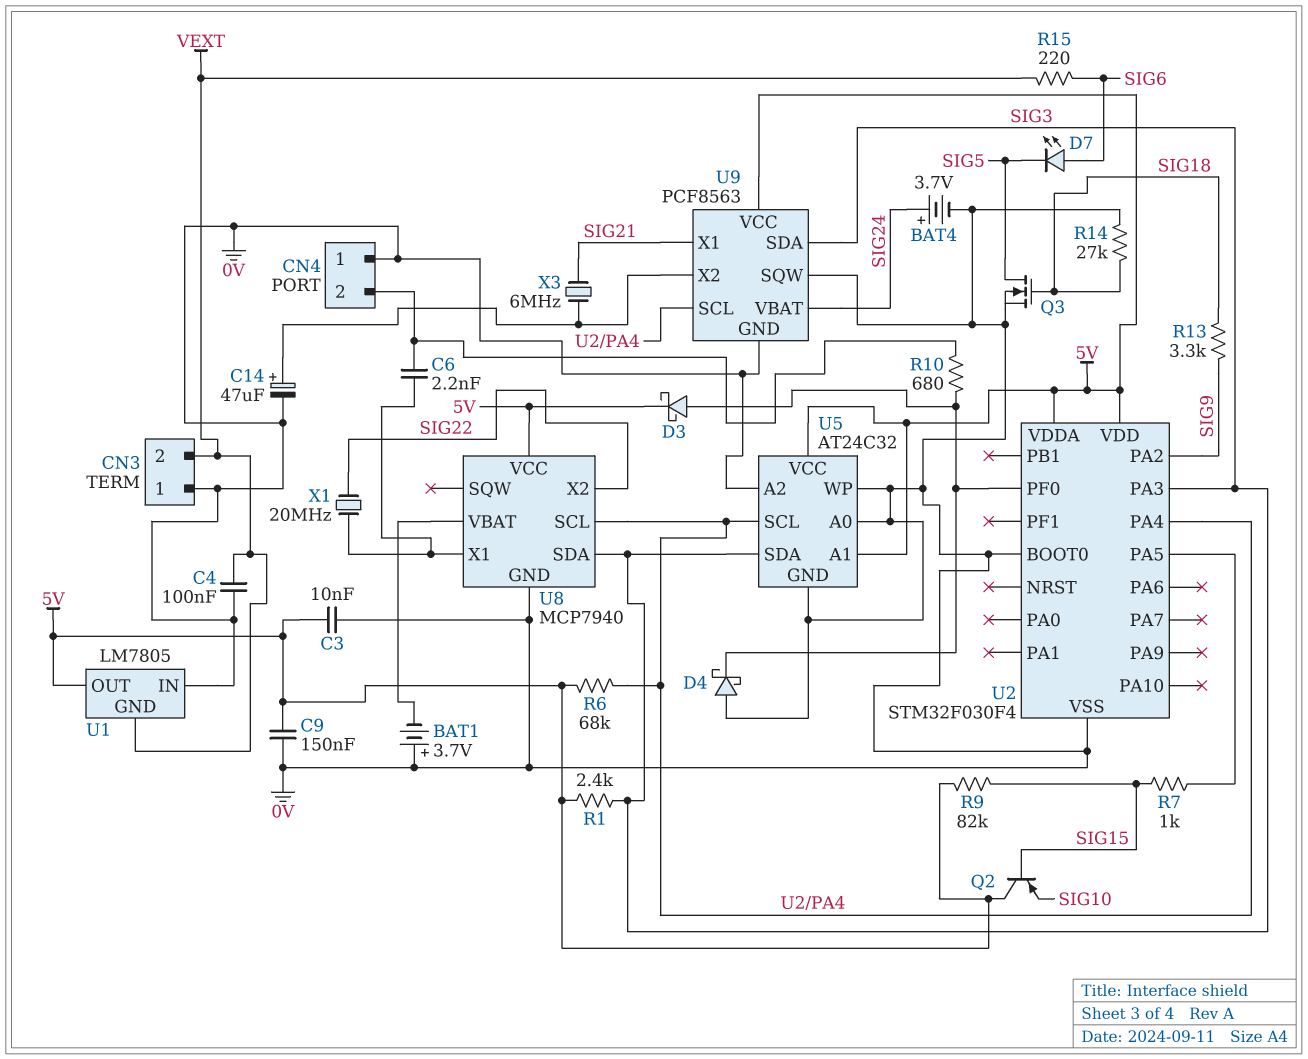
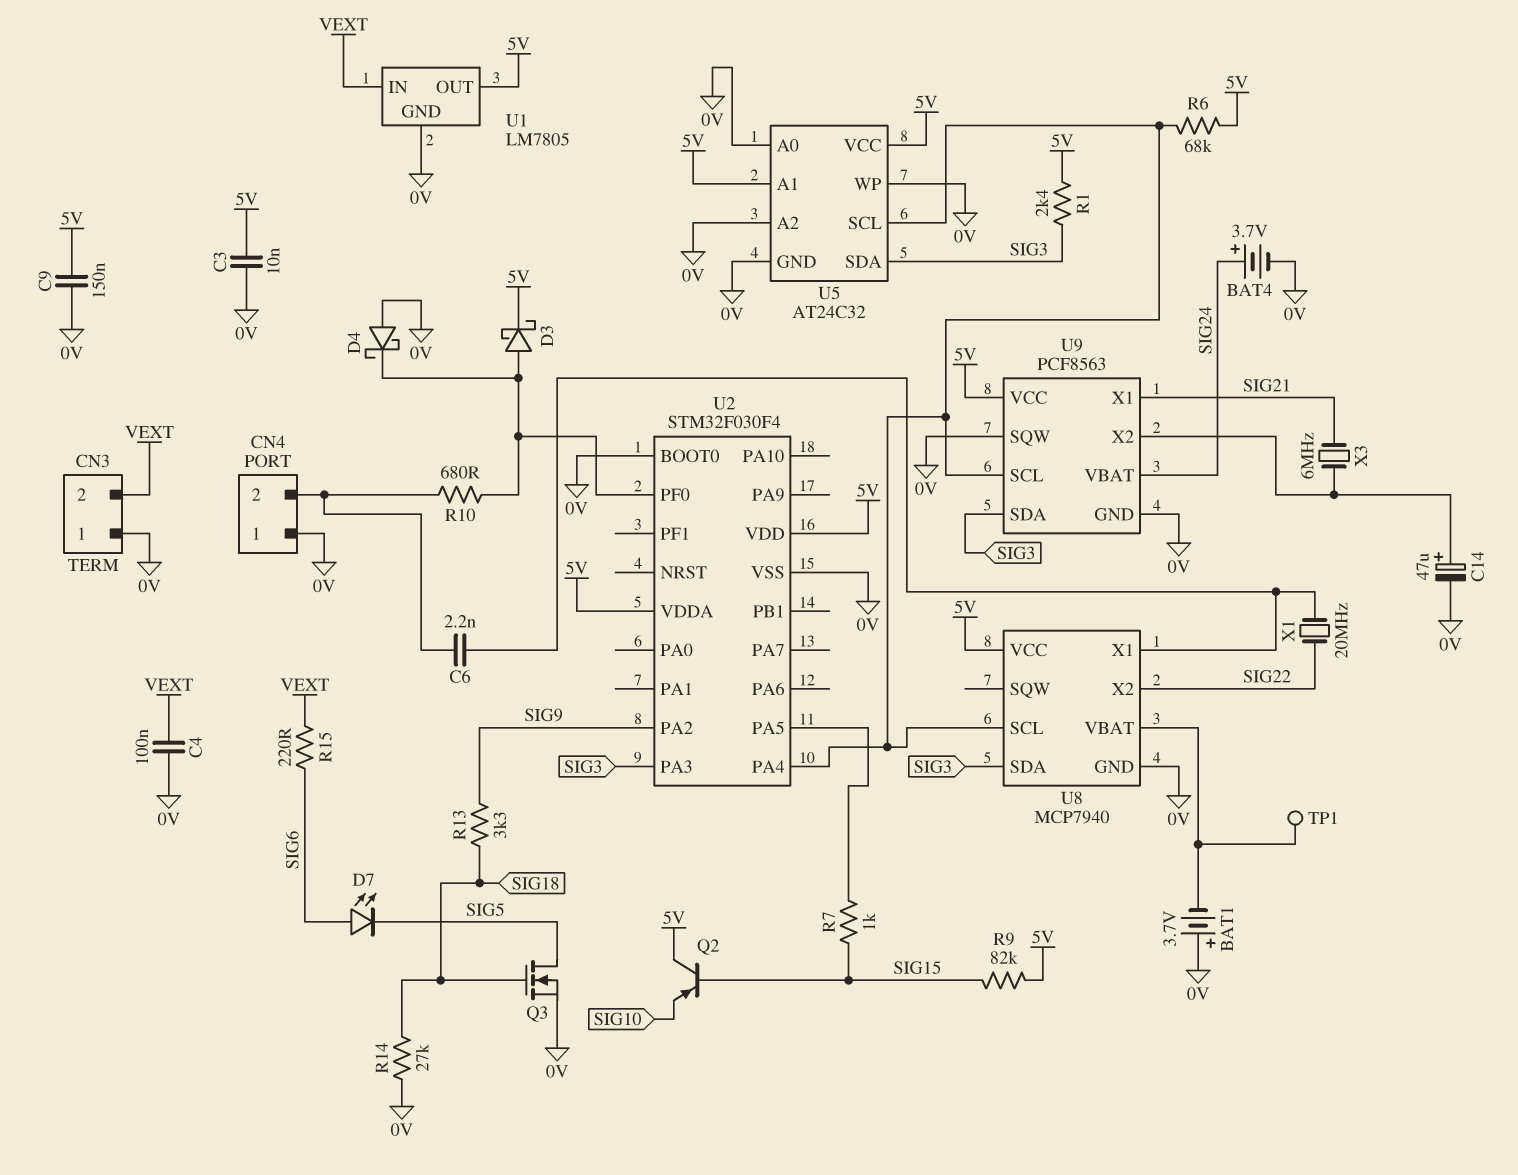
TP1: none -> test point (U8/VBAT)
U1 pin GND: VEXT -> 0V
U1 pin IN: 0V -> VEXT

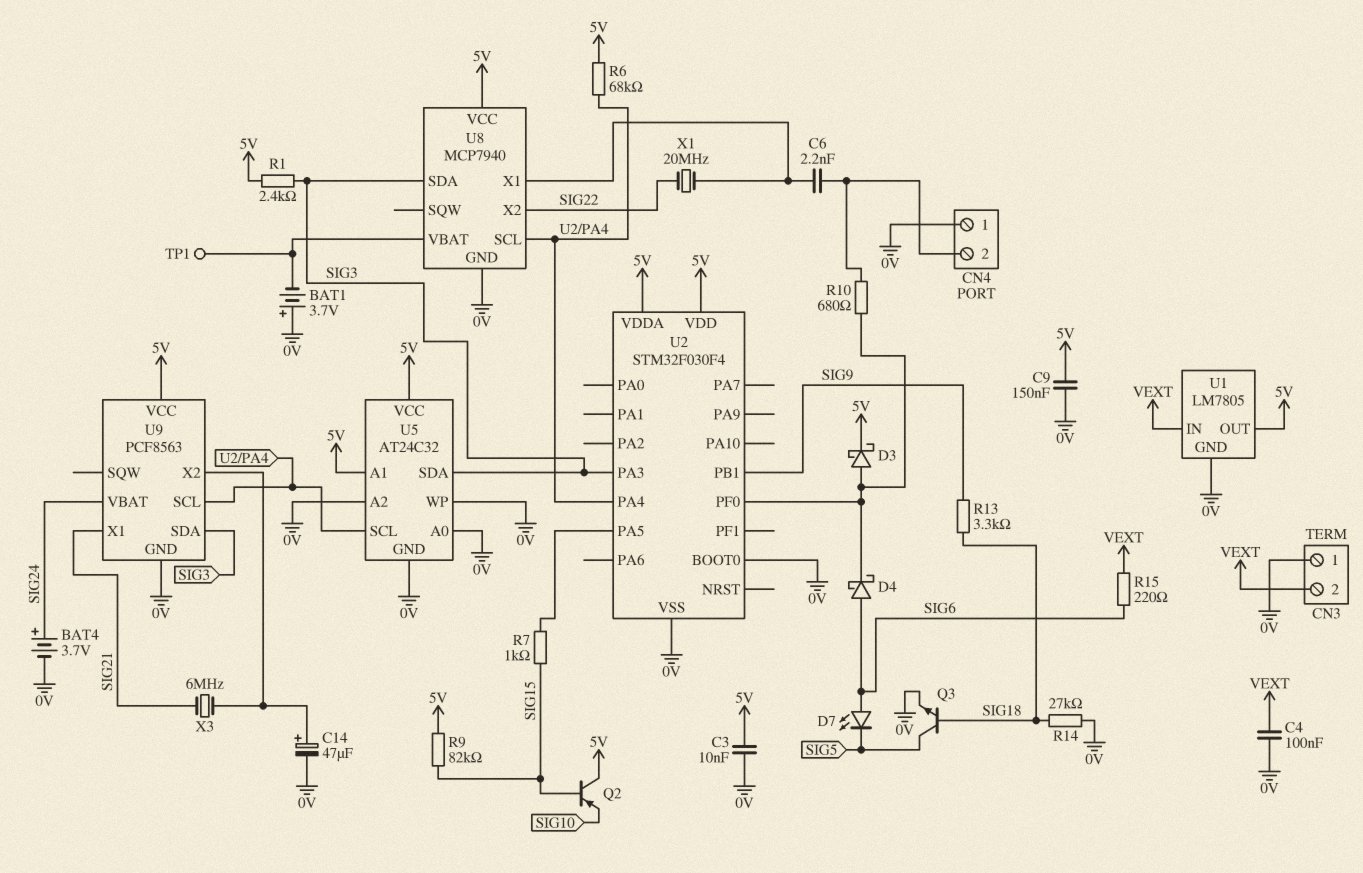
D4: schottky (A 0V, K U2/PF0) -> schottky (A SIG6, K U2/PF0)
Q3: NMOS (G SIG18, D SIG5, S 0V) -> NPN (B SIG18, C SIG5, E 0V)
U2 pin PA2: SIG9 -> none
U2 pin PB1: none -> SIG9
U9 pin SQW: 0V -> none

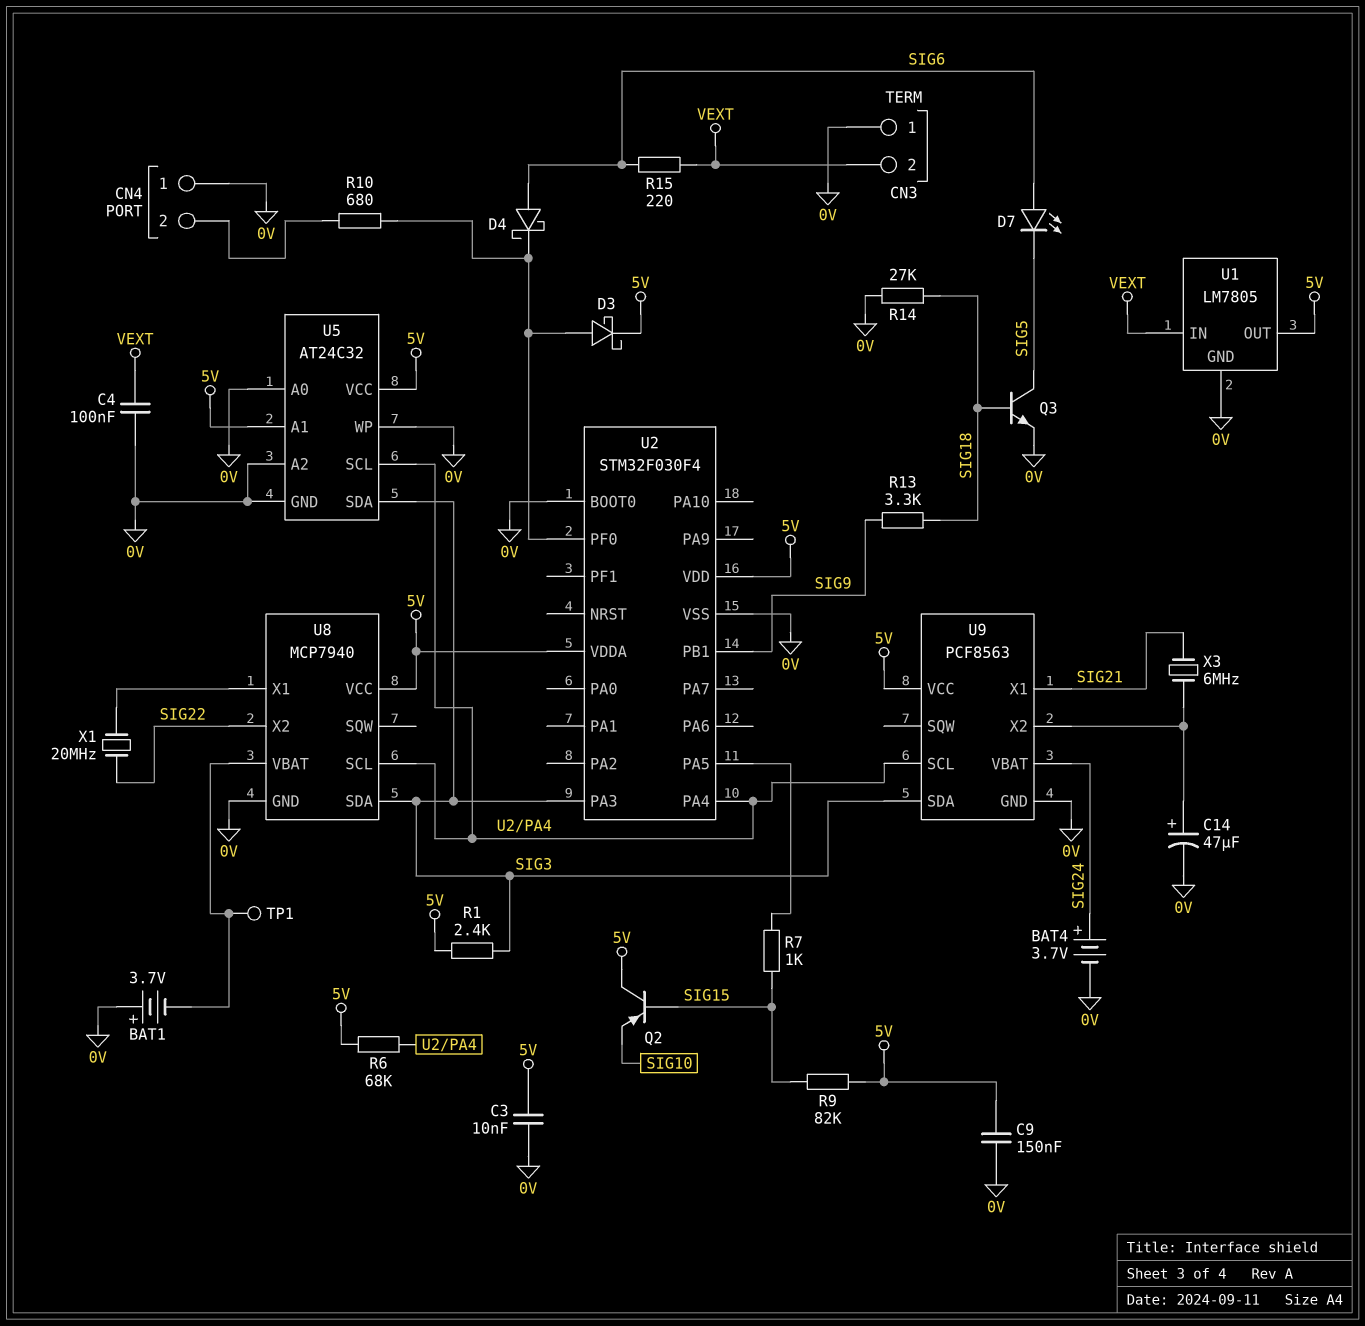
C6: 2.2nF (CN4/2, U8/X1) -> none

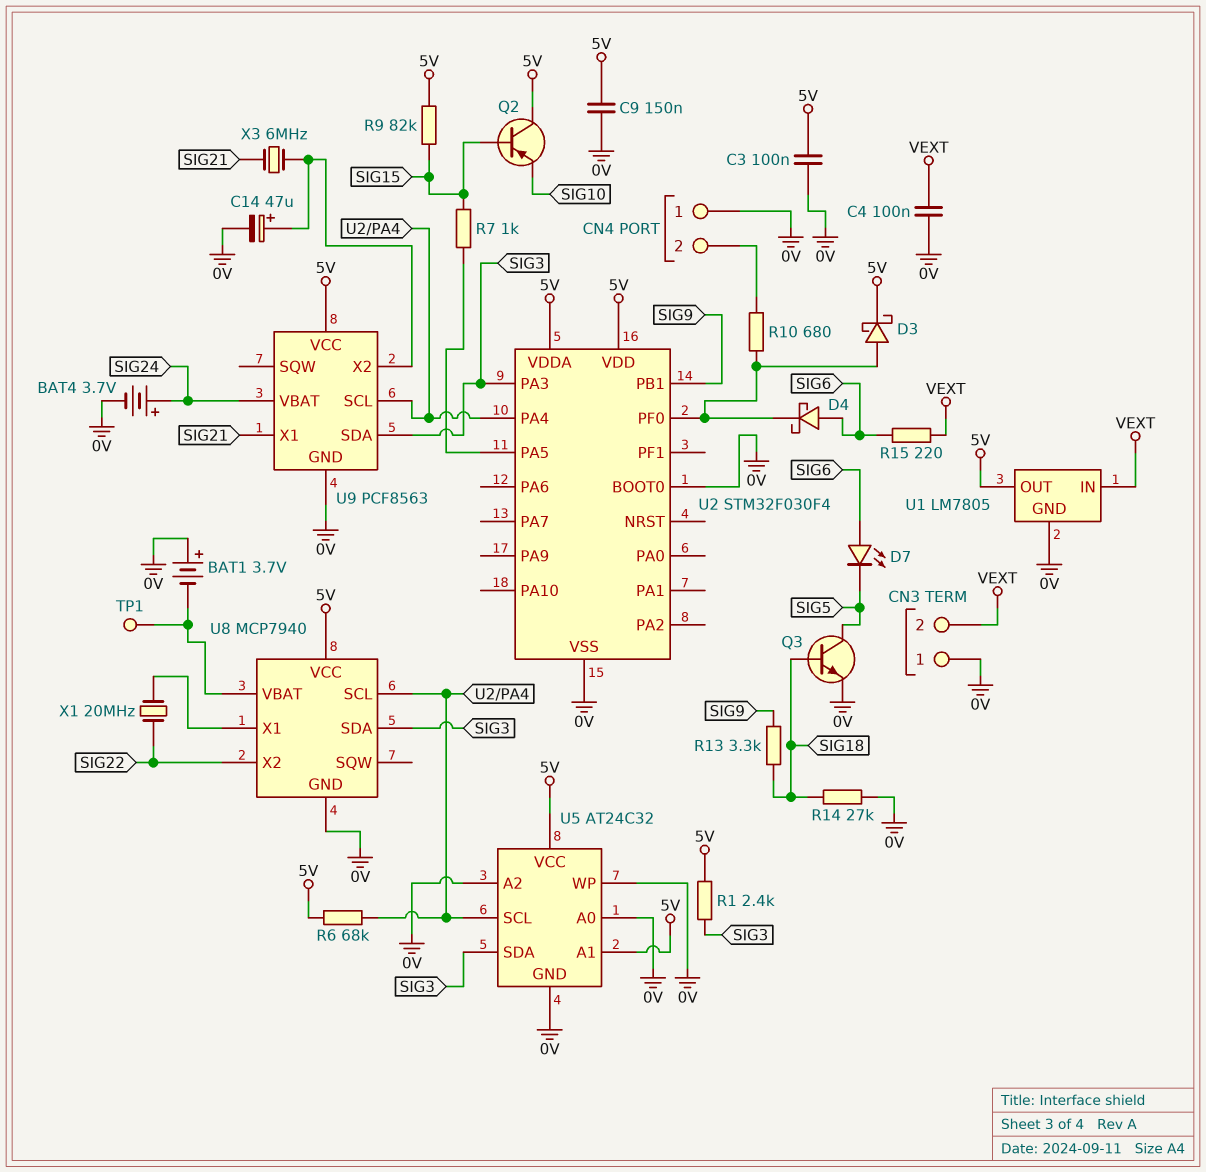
C3: 10nF (0V, 5V) -> 100nF (0V, 5V)

